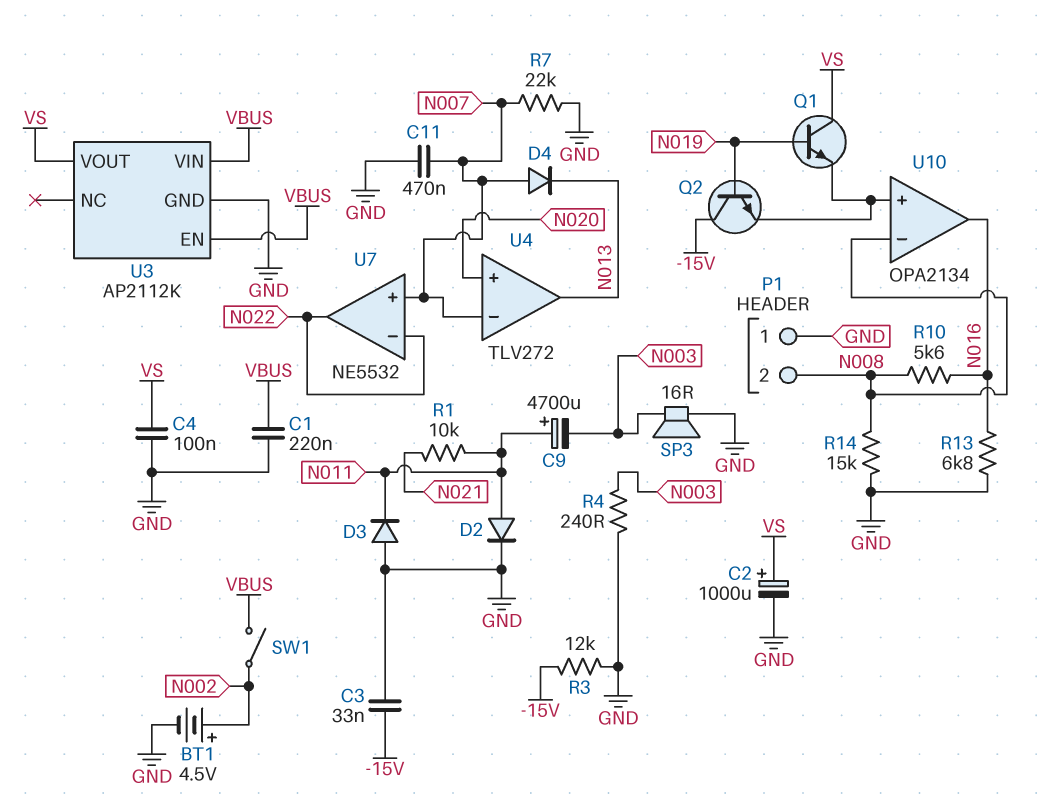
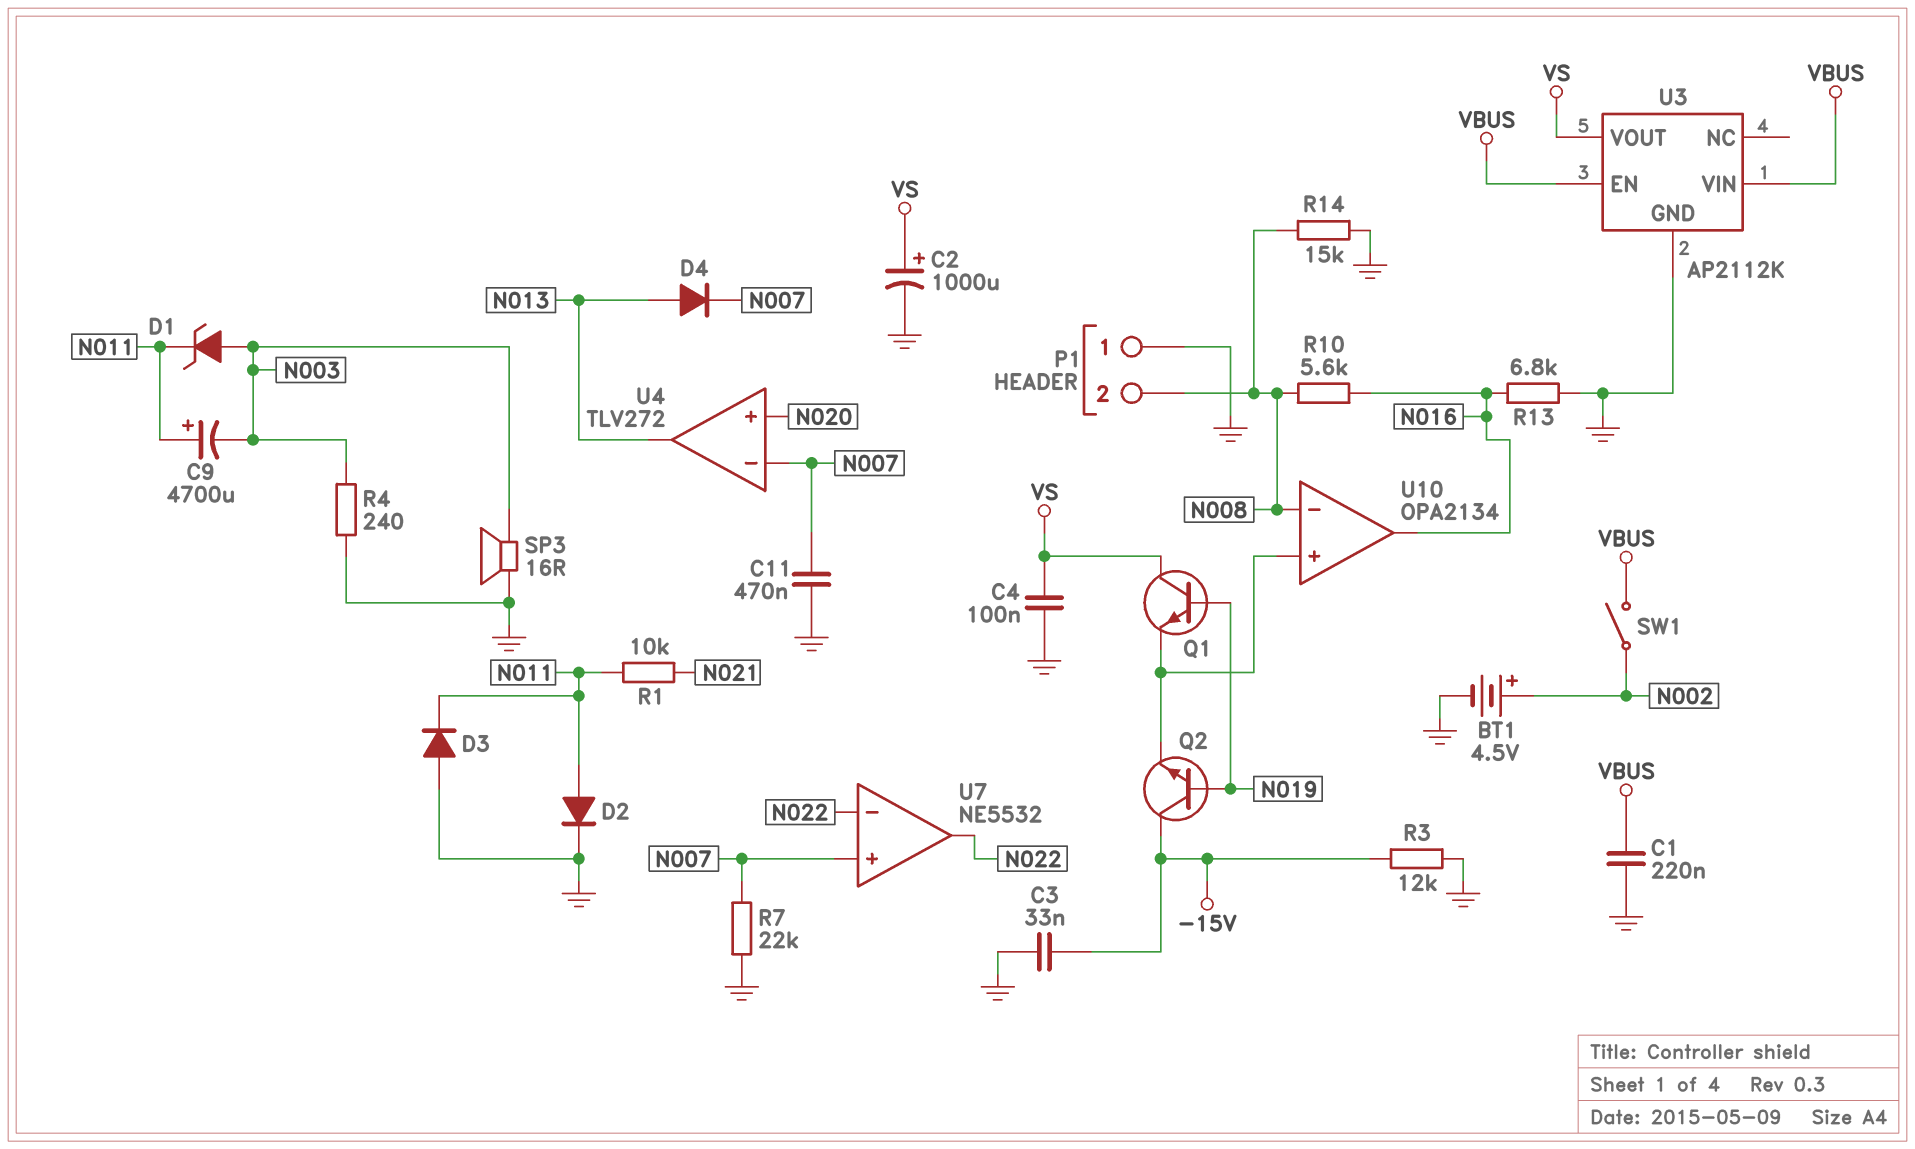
D1: none -> zener (A N003, K N011)
D4: diode (A N007, K N013) -> diode (A N013, K N007)

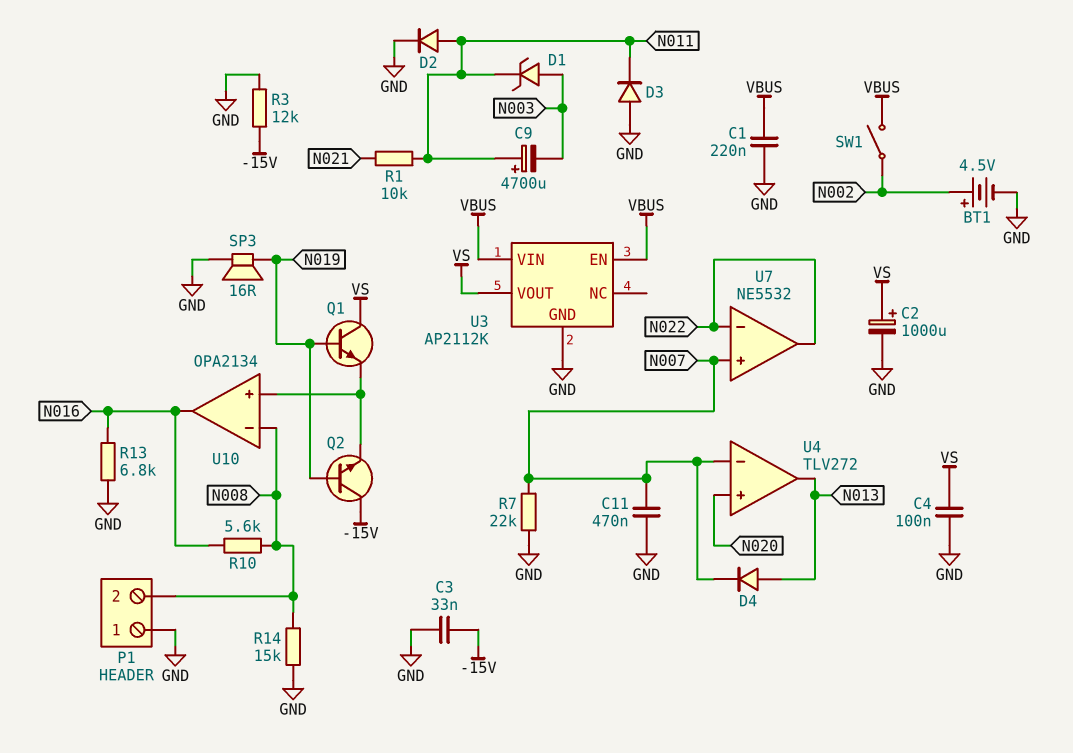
R4: 240 (GND, N003) -> none
SP3: speaker 16R (GND, N003) -> speaker 16R (GND, N019)

